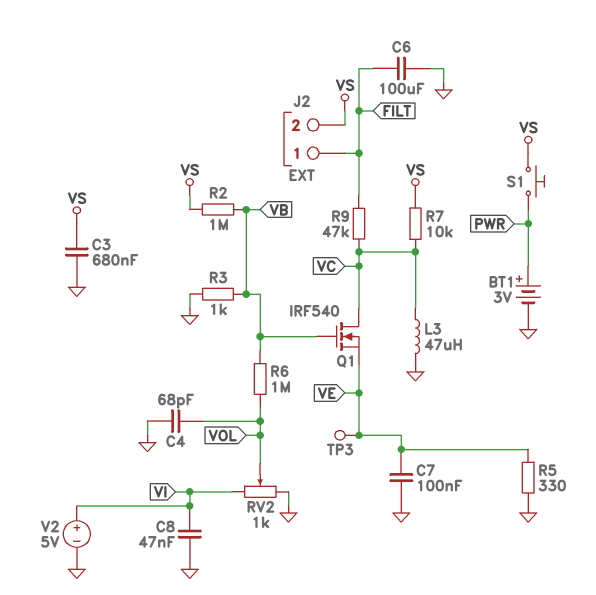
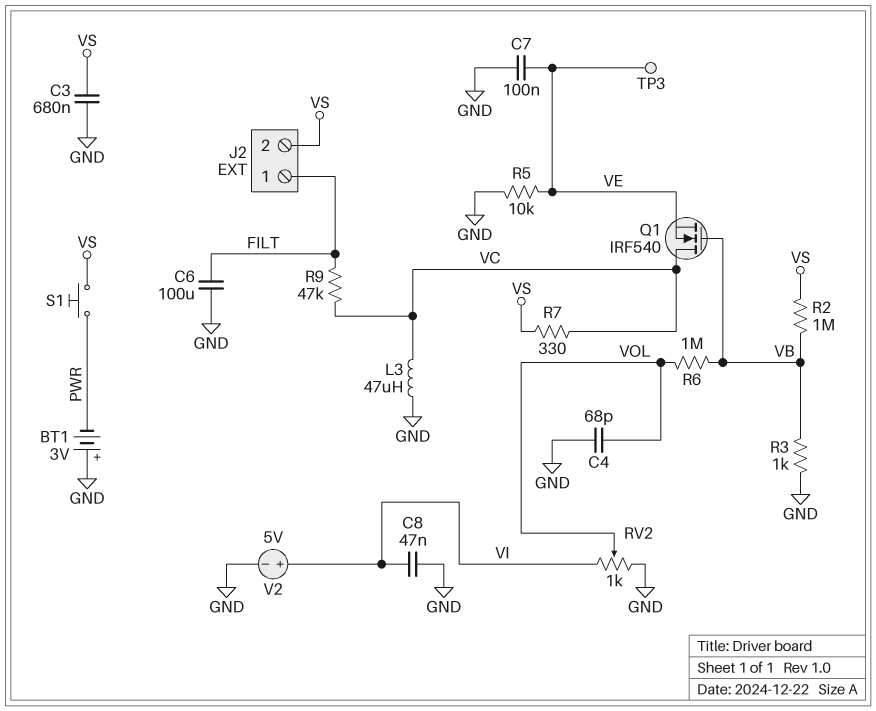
BT1: 3V (plus PWR, minus GND) -> 3V (plus GND, minus PWR)
R5: 330 (GND, VE) -> 10k (GND, VE)
R7: 10k (VC, VS) -> 330 (VC, VS)

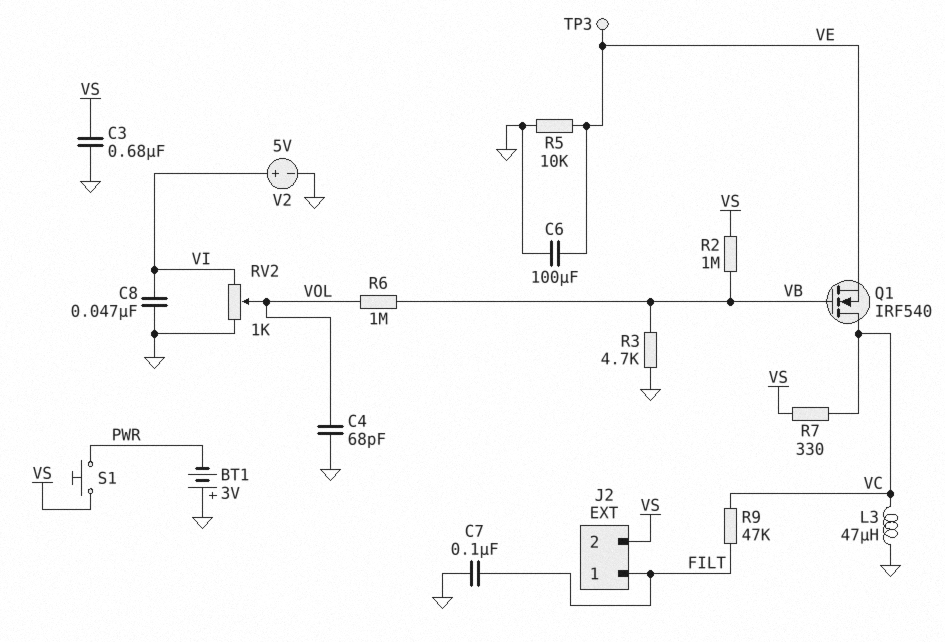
C6: 100uF (FILT, GND) -> 100uF (GND, VE)
C7: 100nF (GND, VE) -> 100nF (FILT, GND)
R3: 1k (GND, VB) -> 4.7k (GND, VB)

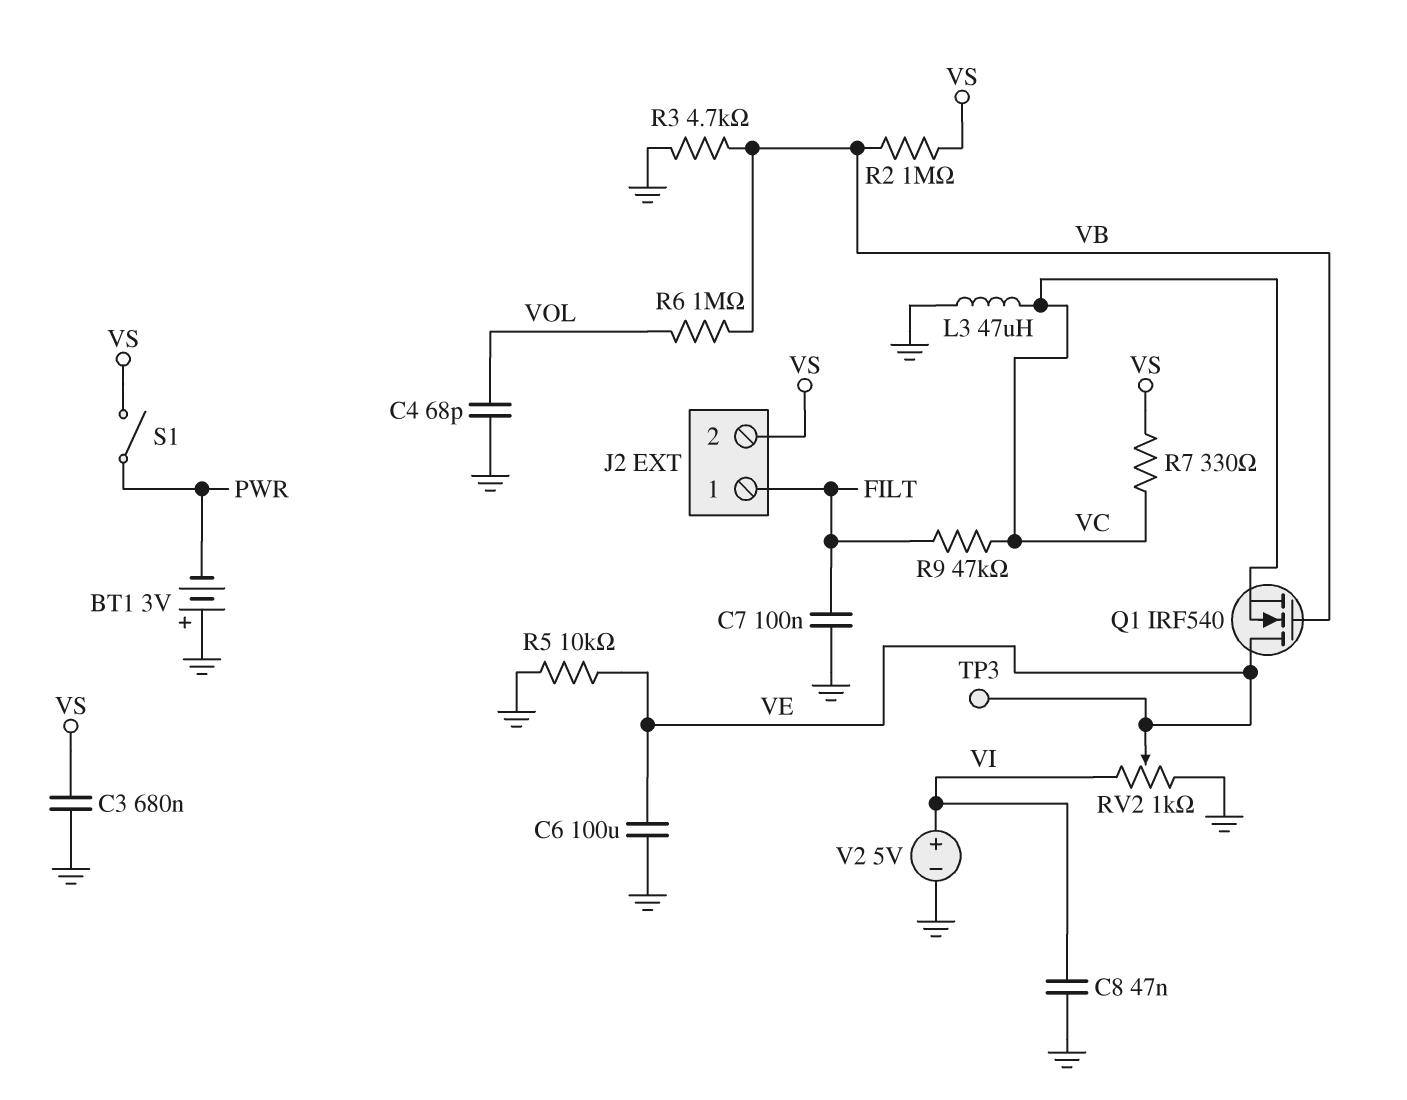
Q1: NMOS IRF540 (G VB, D VC, S VE) -> NMOS IRF540 (G VB, D VE, S VC)
RV2: 1k (GND, VI, wiper VOL) -> 1k (GND, VI, wiper VE)
S1: button (PWR, VS) -> switch (PWR, VS)

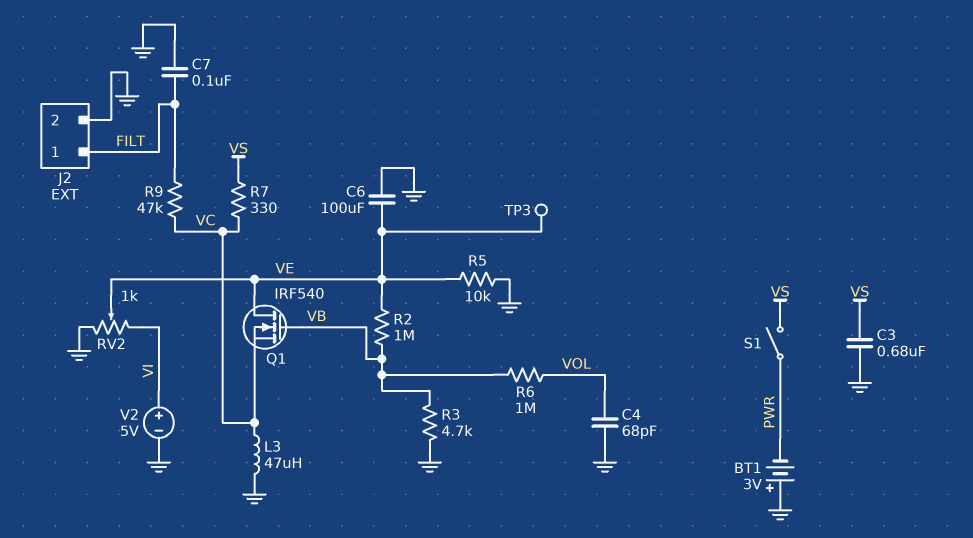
C8: 47nF (GND, VI) -> none
J2 pin 2: VS -> GND
R2: 1M (VB, VS) -> 1M (VB, VE)

